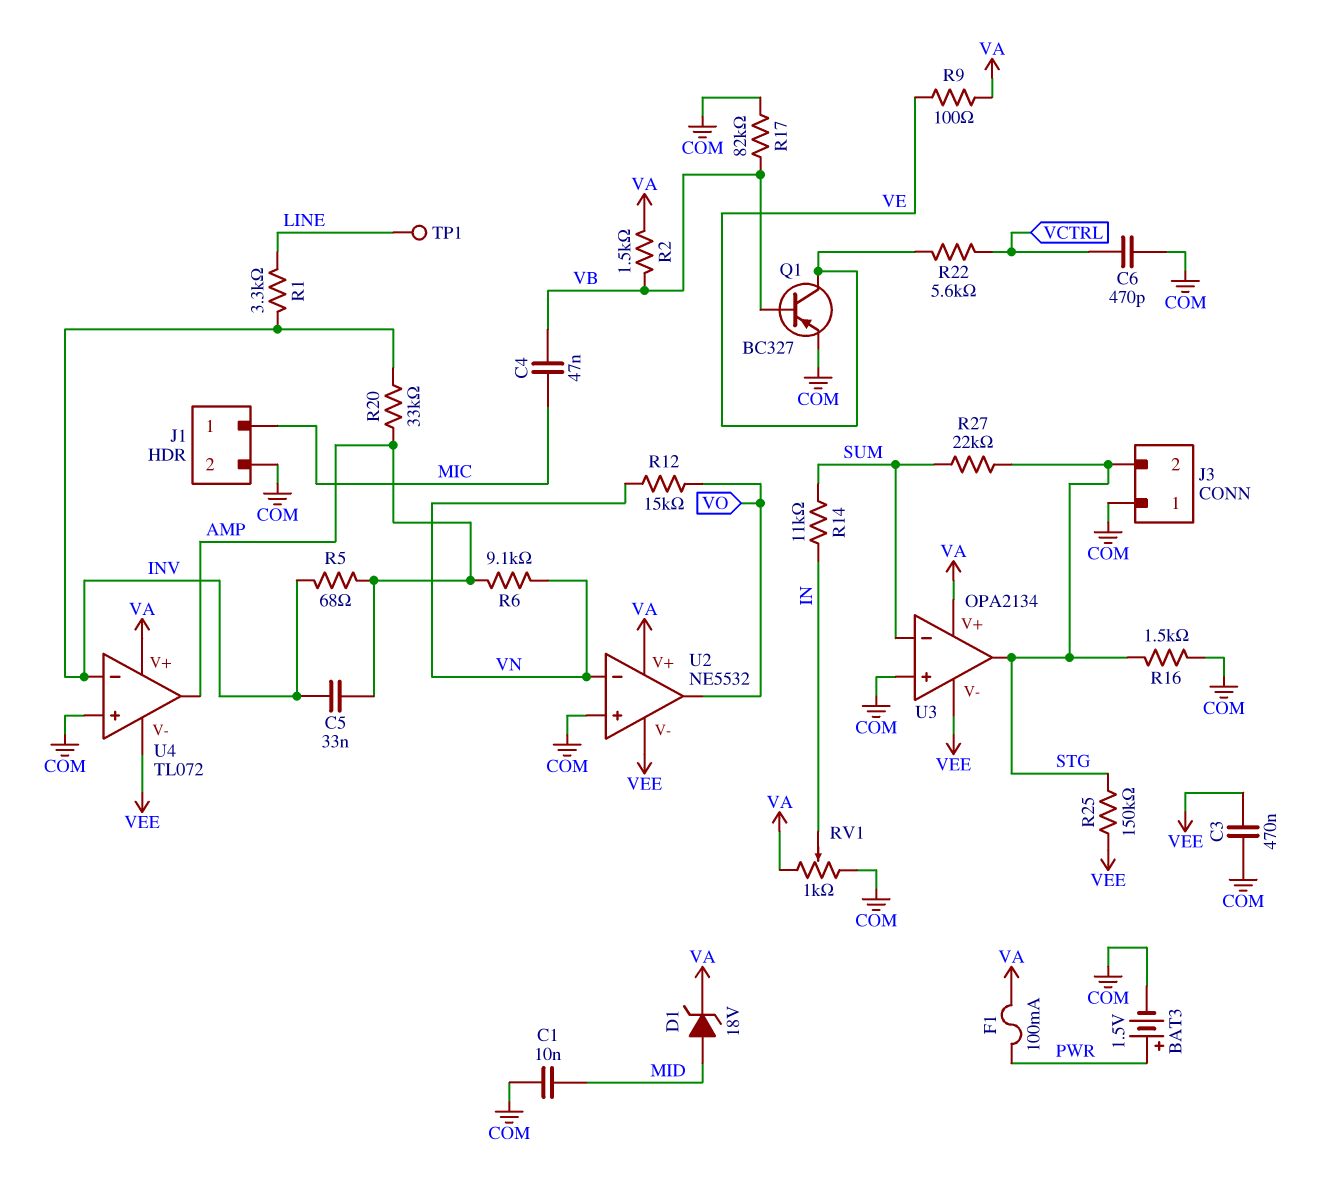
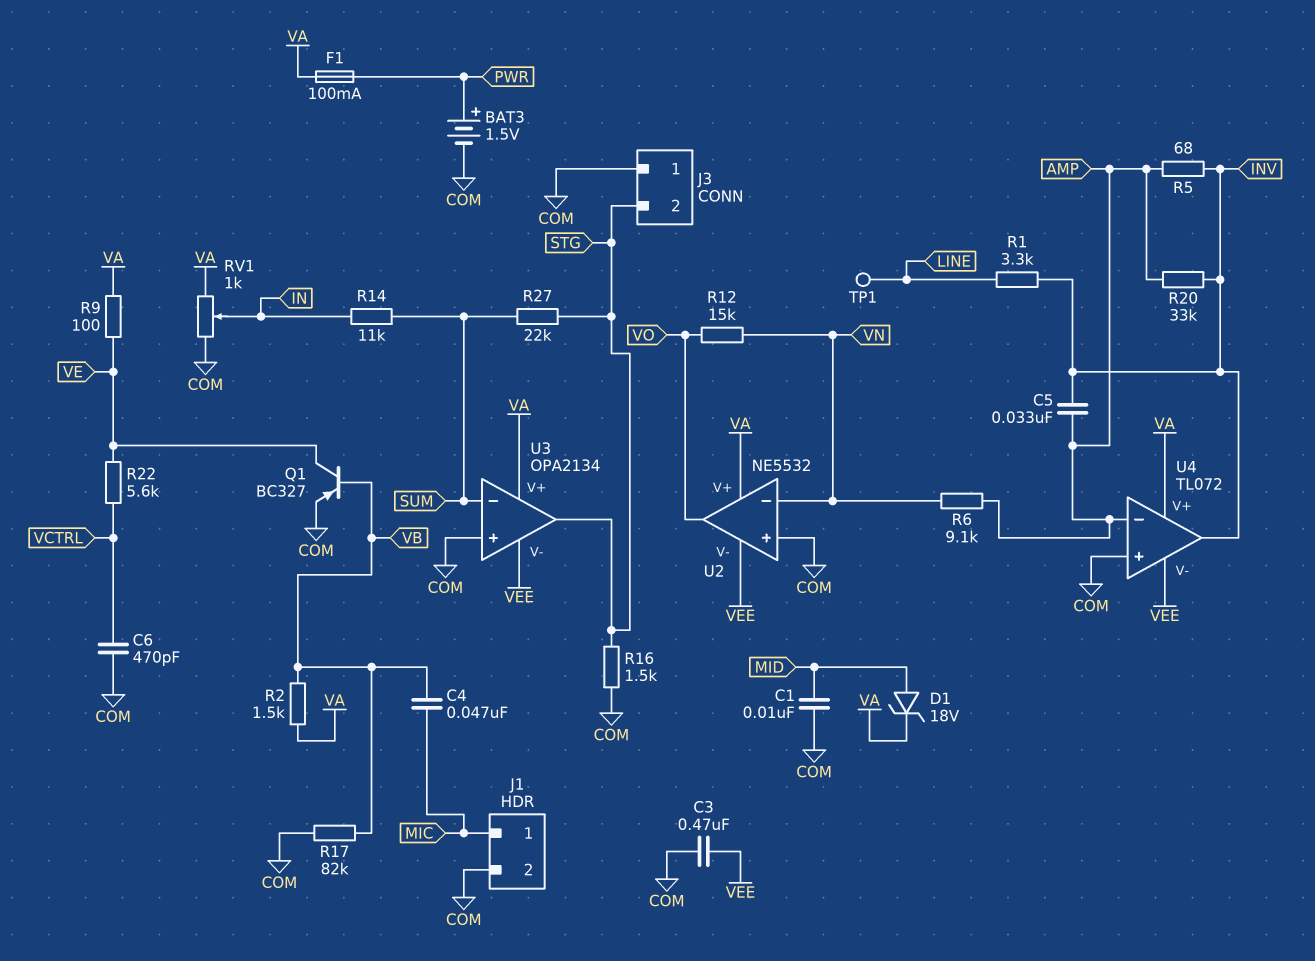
R25: 150k (STG, VEE) -> none
U4 pin in-: INV -> AMP
U4 pin out: AMP -> INV

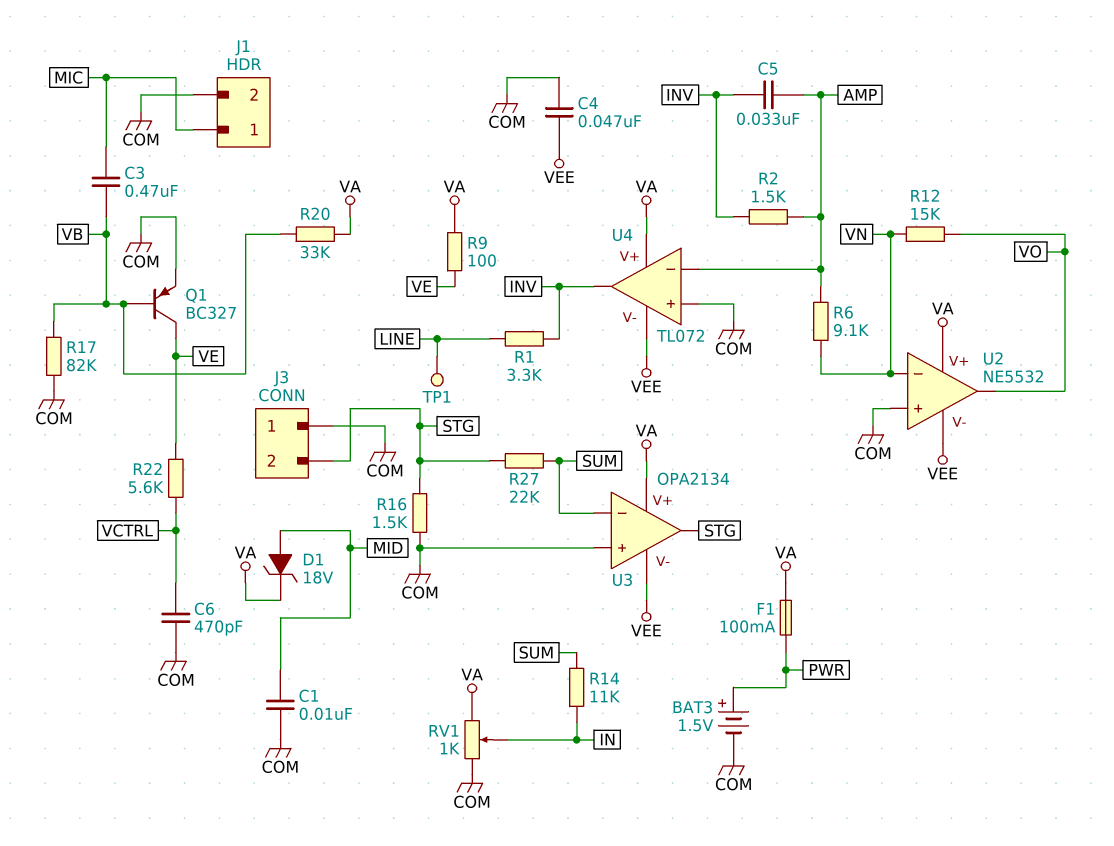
C3: 470nF (COM, VEE) -> 470nF (MIC, VB)
C4: 47nF (MIC, VB) -> 47nF (COM, VEE)
R2: 1.5k (VA, VB) -> 1.5k (AMP, INV)
R5: 68 (AMP, INV) -> none
R20: 33k (AMP, INV) -> 33k (VA, VB)

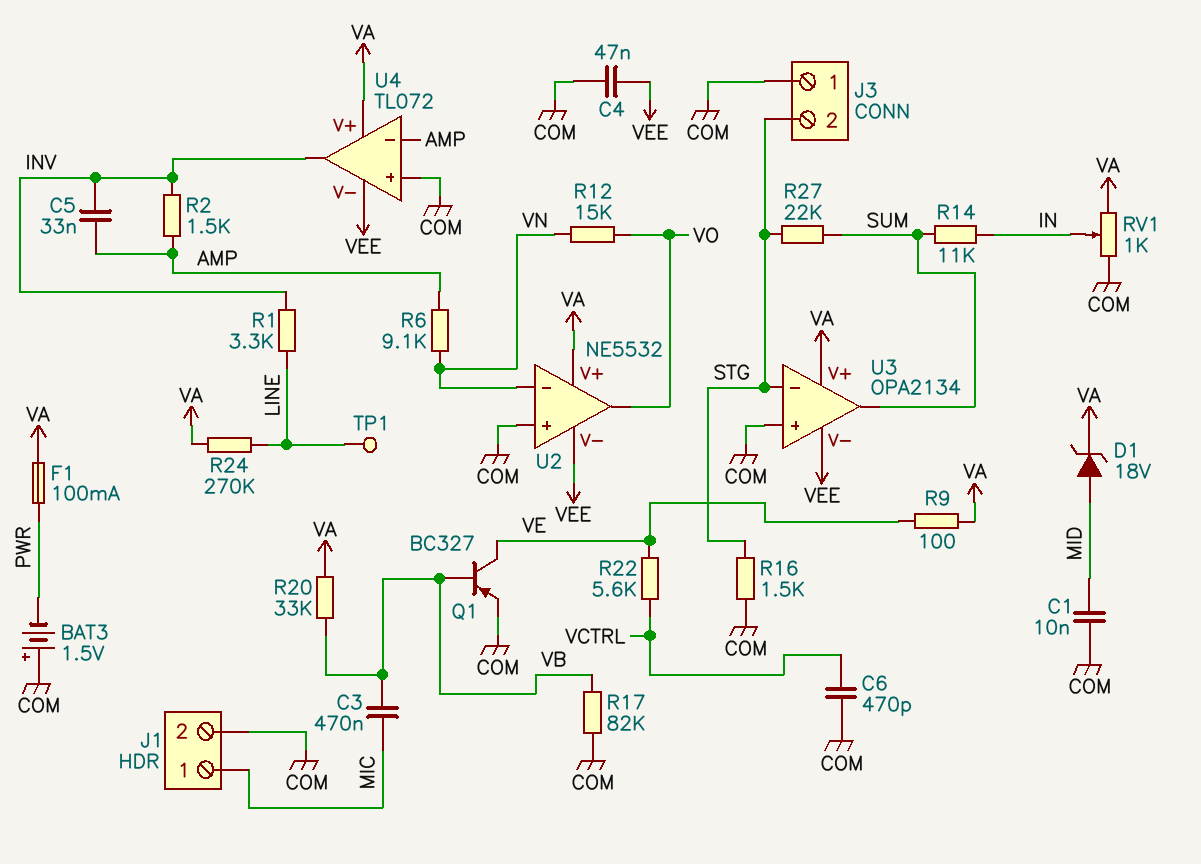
BAT3: 1.5V (plus PWR, minus COM) -> 1.5V (plus COM, minus PWR)
R24: none -> 270k (LINE, VA)
U3 pin in-: SUM -> STG
U3 pin out: STG -> SUM

